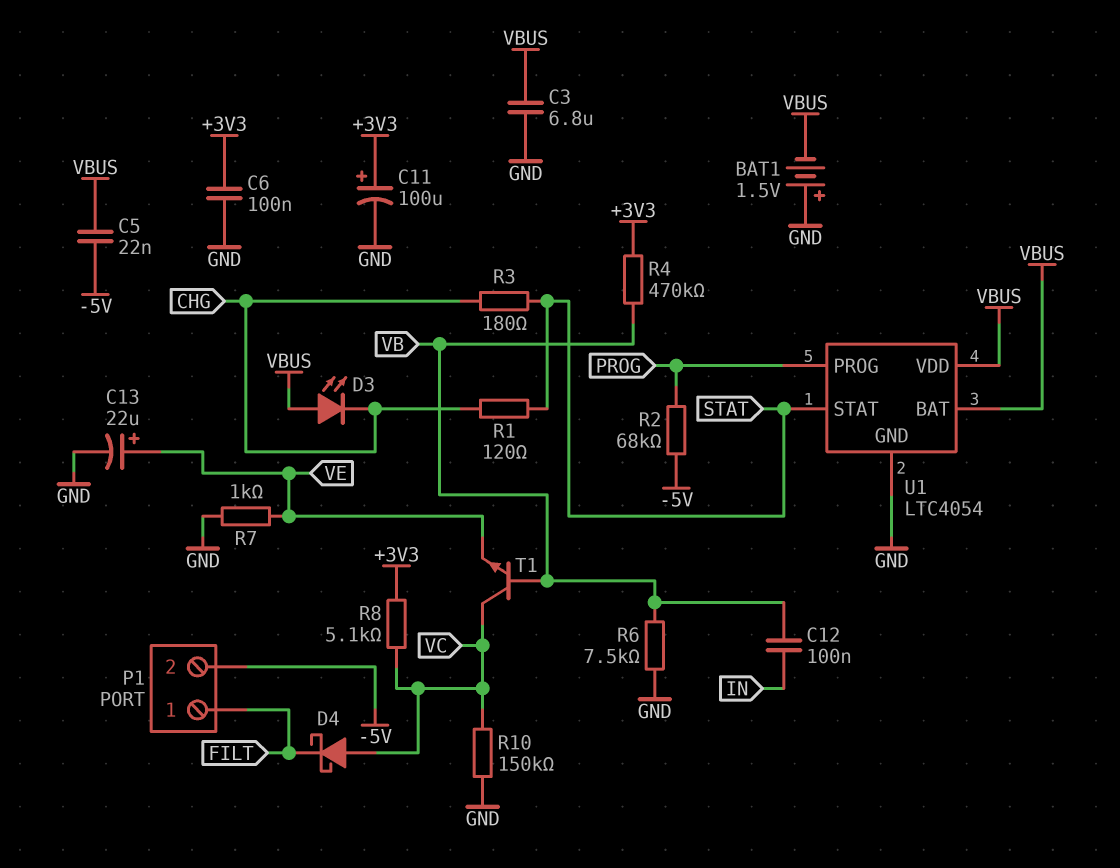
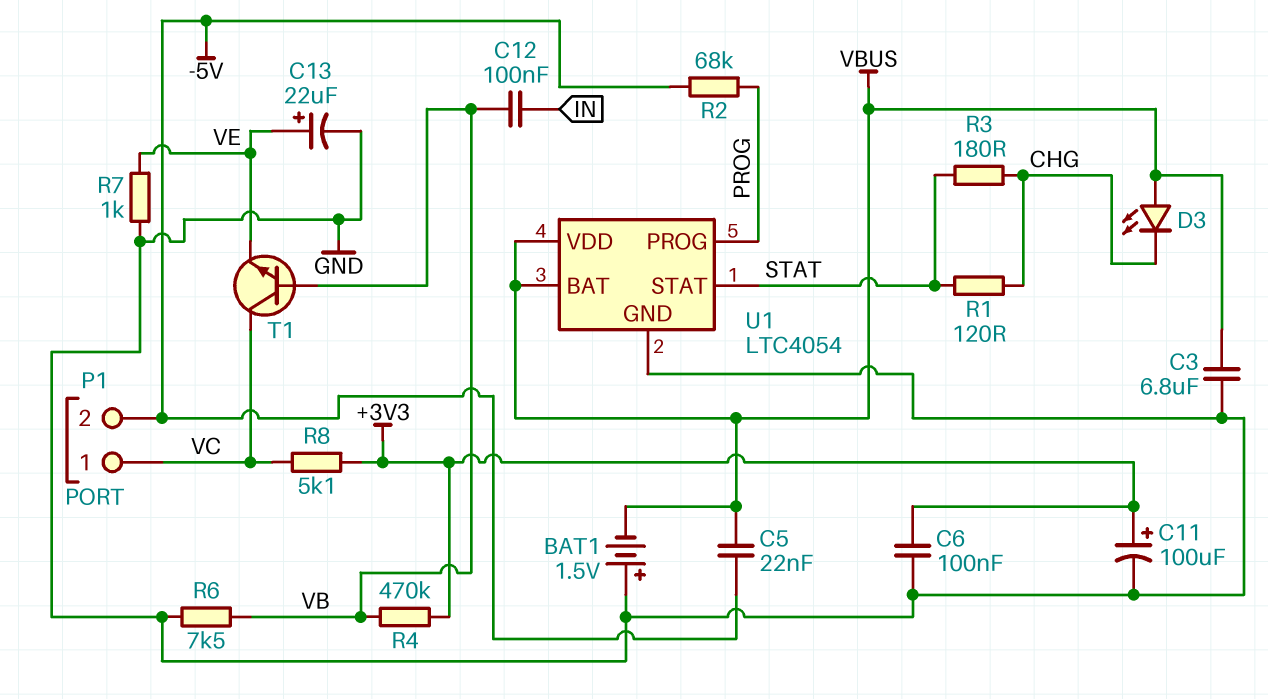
D4: schottky (A VC, K FILT) -> none
P1 pin 1: FILT -> VC
R10: 150k (GND, VC) -> none

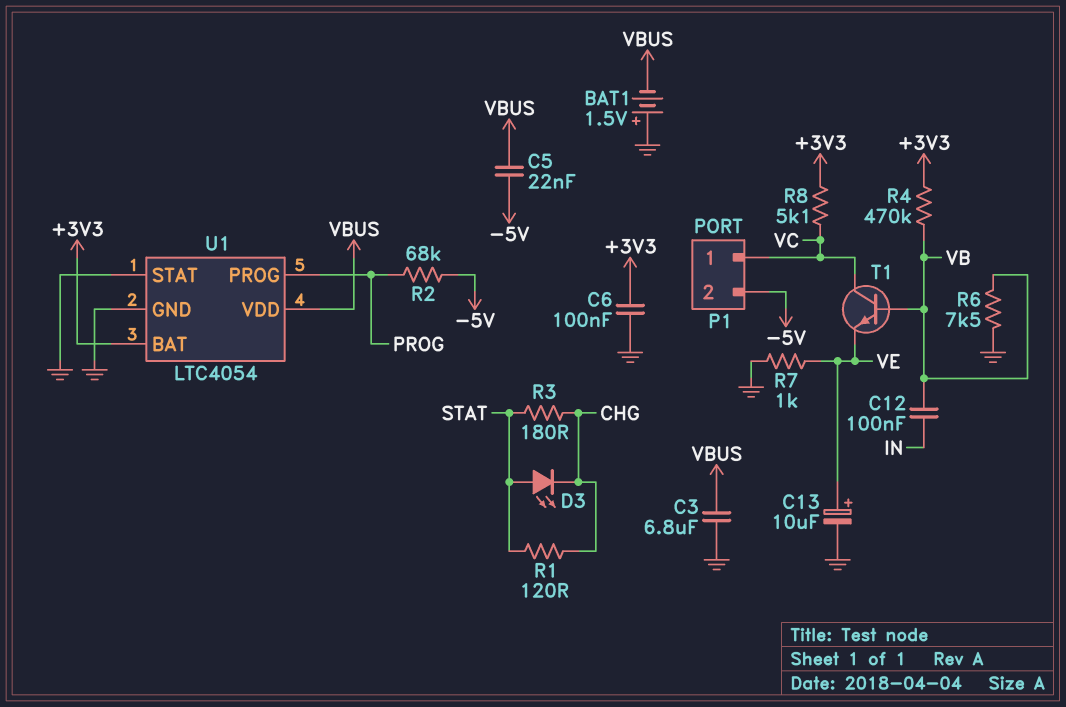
C11: 100uF (plus +3V3, minus GND) -> none
C13: 22uF (plus VE, minus GND) -> 10uF (plus VE, minus GND)
D3: LED (A VBUS, K CHG) -> LED (A STAT, K CHG)
U1 pin BAT: VBUS -> +3V3
U1 pin STAT: STAT -> GND

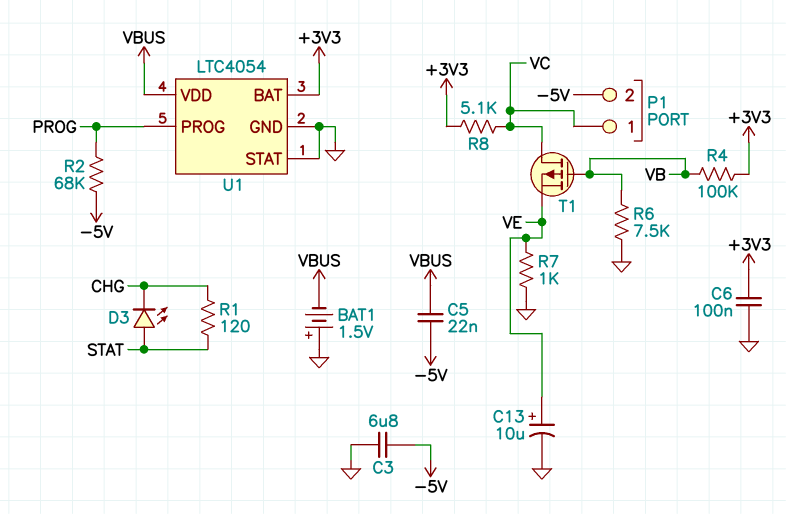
C3: 6.8uF (GND, VBUS) -> 6.8uF (-5V, GND)
C12: 100nF (IN, VB) -> none
R3: 180 (CHG, STAT) -> none
R4: 470k (+3V3, VB) -> 100k (+3V3, VB)
T1: NPN (B VB, C VC, E VE) -> PMOS (G VB, D VC, S VE)

